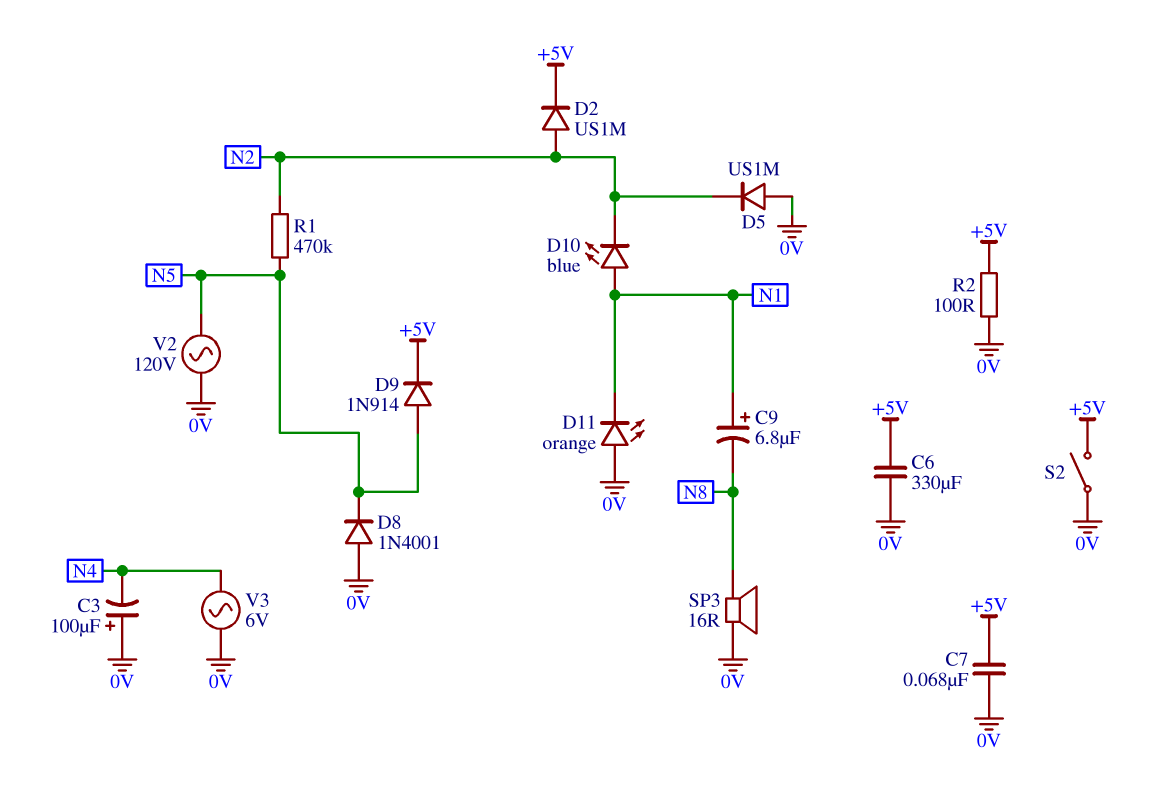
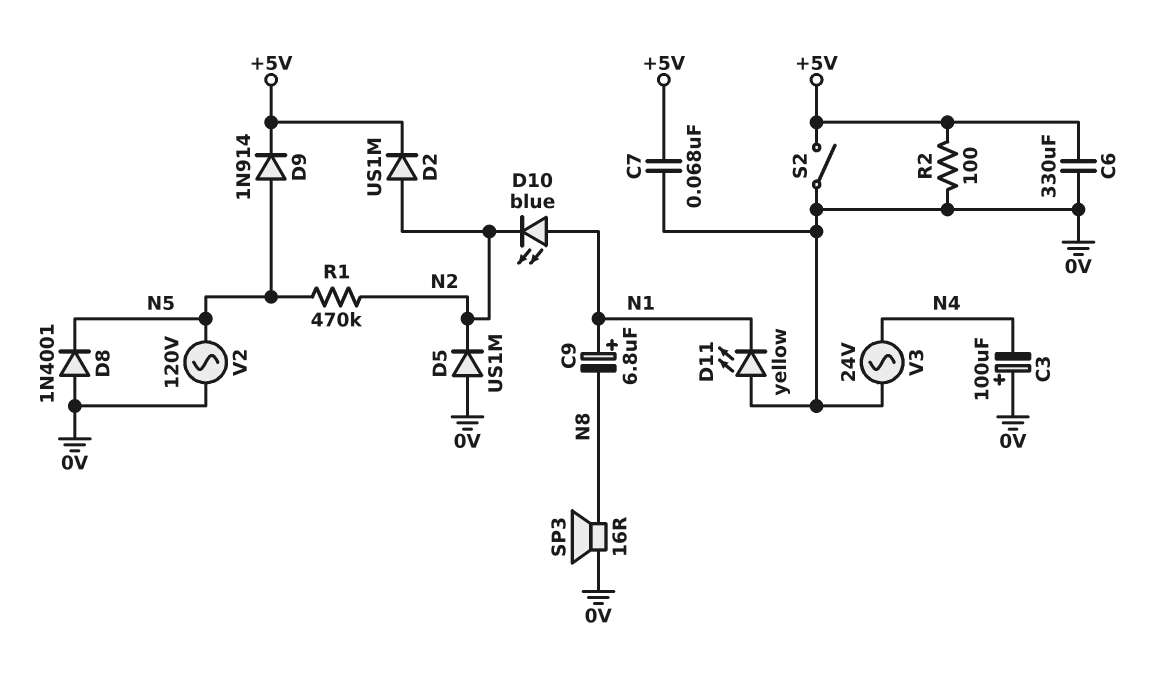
D11: LED orange (A 0V, K N1) -> LED yellow (A 0V, K N1)
V3: AC 6V (0V, N4) -> AC 24V (0V, N4)

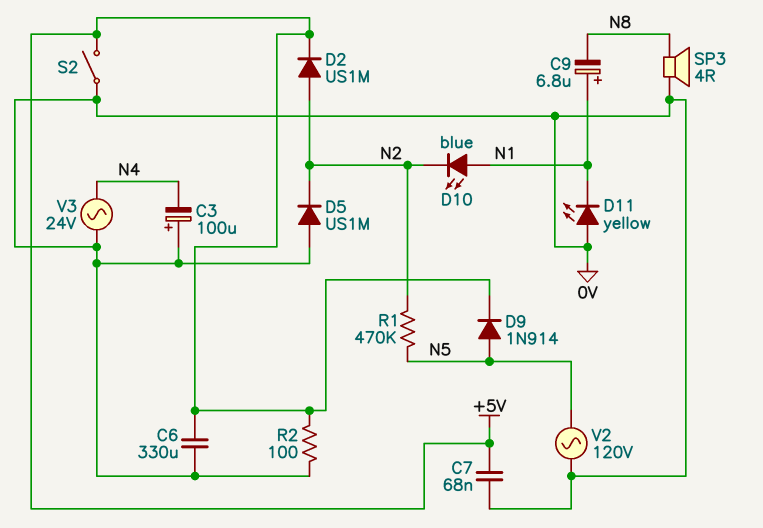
D8: diode 1N4001 (A 0V, K N5) -> none
SP3: speaker 16R (0V, N8) -> speaker 4R (0V, N8)

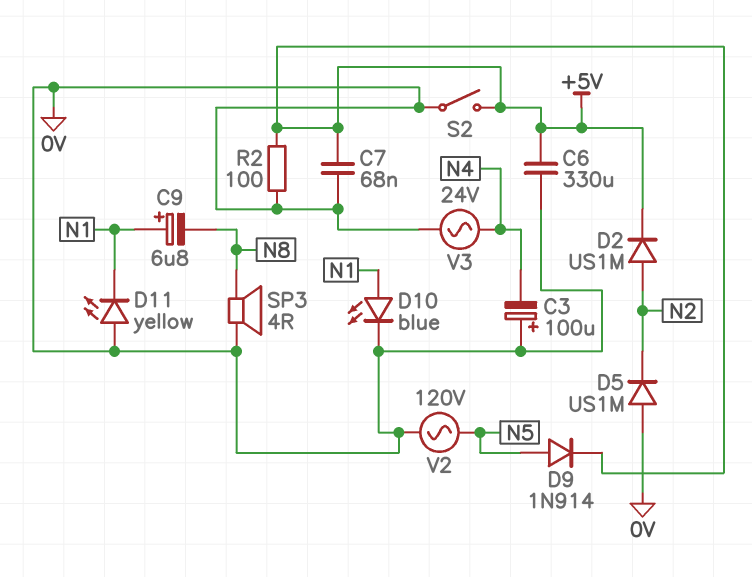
D10: LED blue (A N1, K N2) -> LED blue (A N1, K 0V)
R1: 470k (N2, N5) -> none

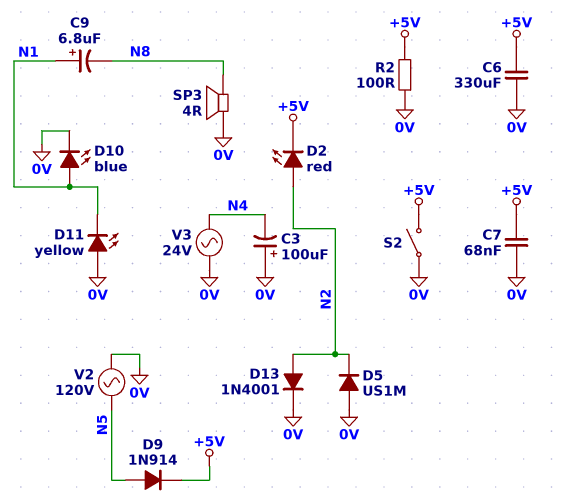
D2: diode US1M (A N2, K +5V) -> LED red (A N2, K +5V)
D13: none -> diode 1N4001 (A N2, K 0V)

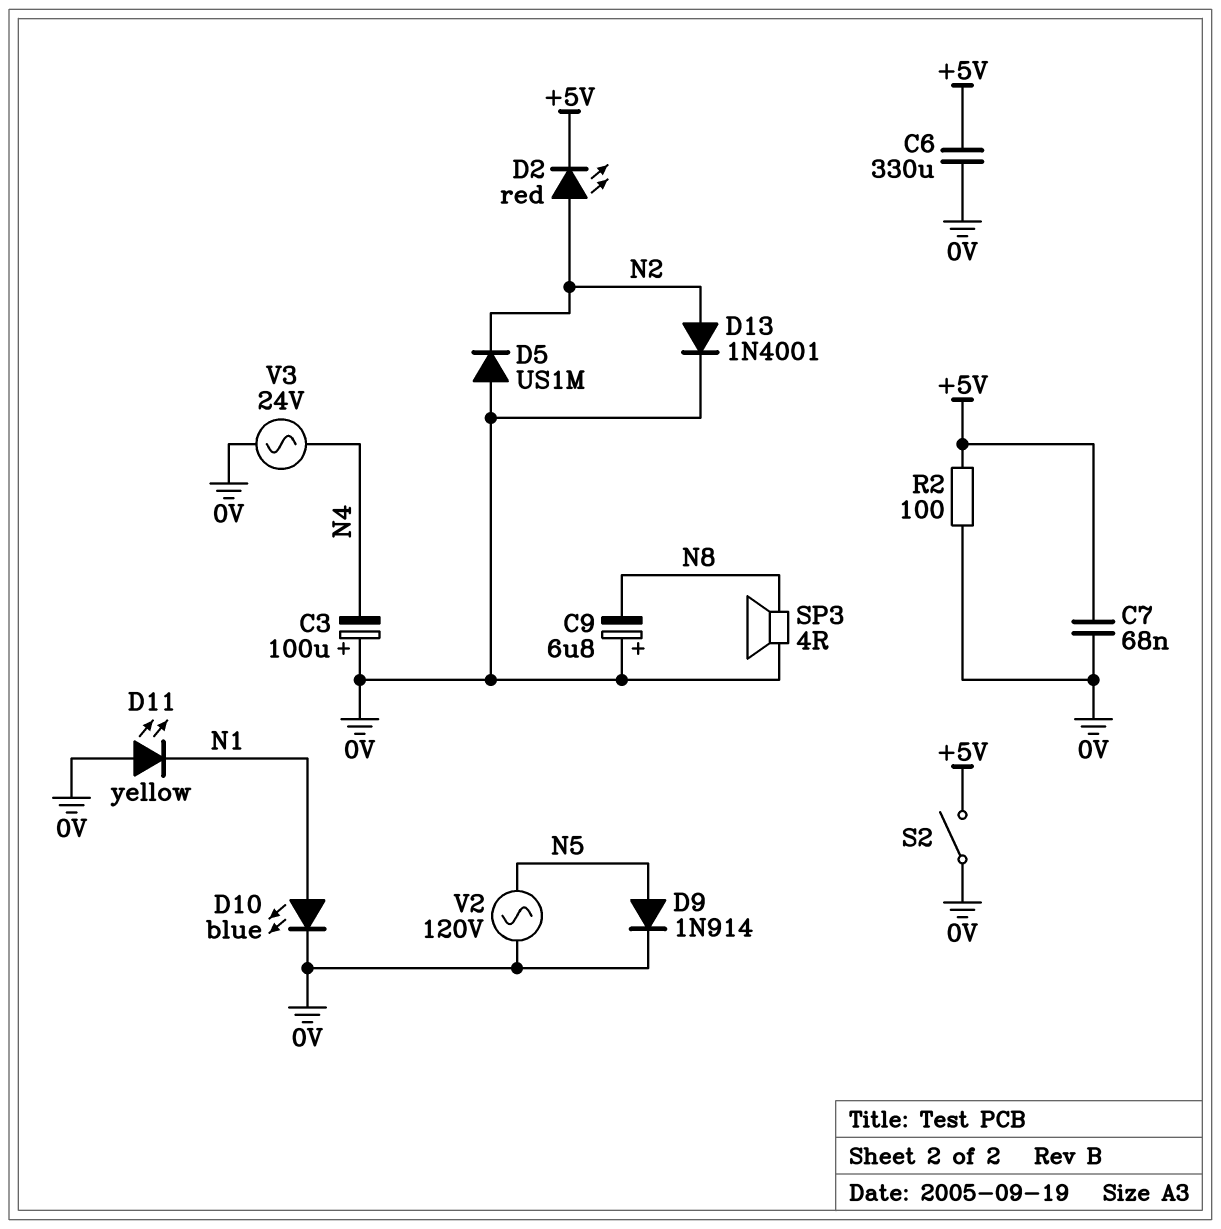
C9: 6.8uF (plus N1, minus N8) -> 6.8uF (plus 0V, minus N8)
D9: diode 1N914 (A N5, K +5V) -> diode 1N914 (A N5, K 0V)

